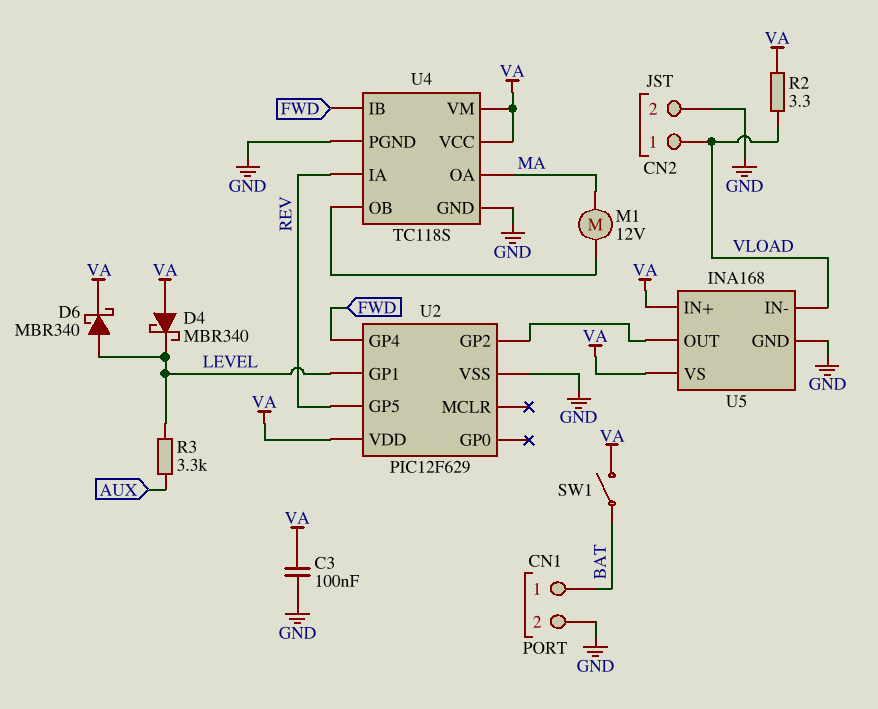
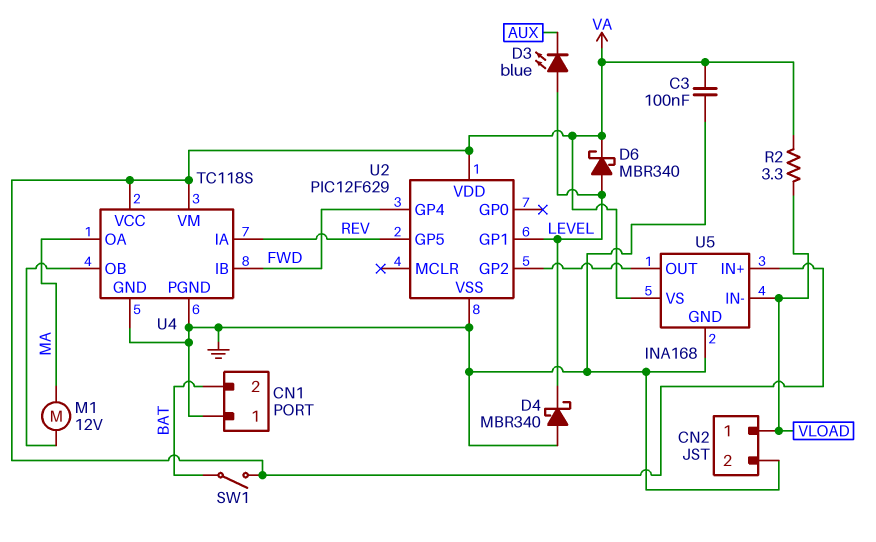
CN1 pin 1: BAT -> GND
CN1 pin 2: GND -> BAT
D3: none -> LED blue (A LEVEL, K AUX)
D4: schottky MBR340 (A VA, K LEVEL) -> schottky MBR340 (A GND, K LEVEL)
R3: 3.3k (AUX, LEVEL) -> none

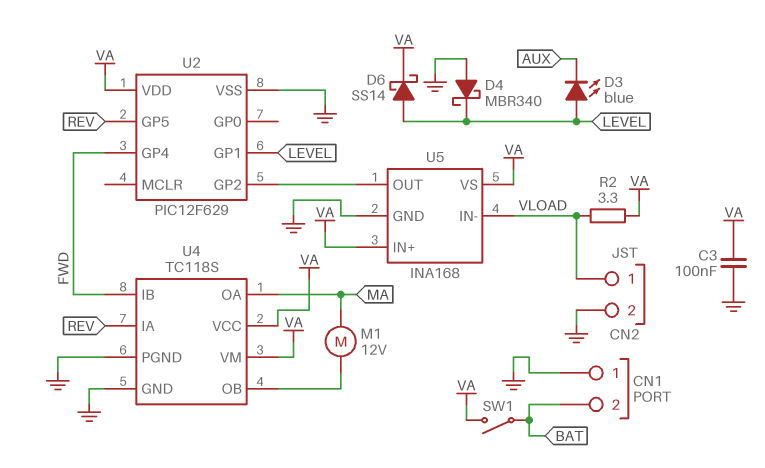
D6: schottky MBR340 (A LEVEL, K VA) -> schottky SS14 (A LEVEL, K VA)

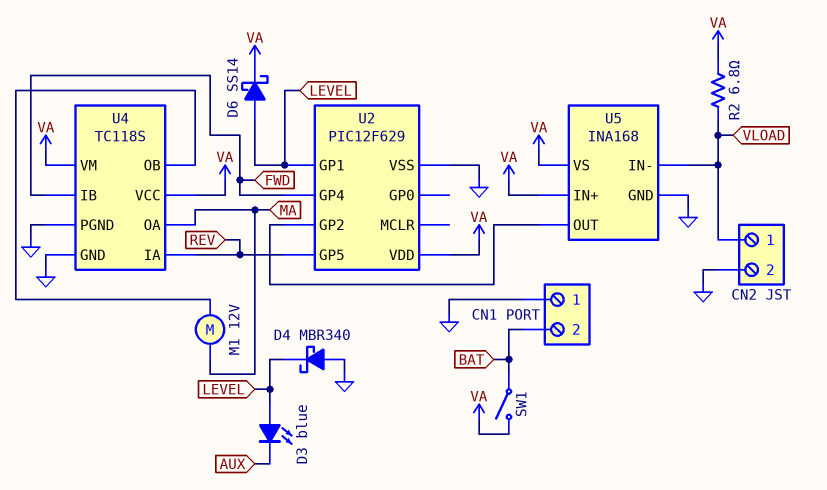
C3: 100nF (GND, VA) -> none
R2: 3.3 (VA, VLOAD) -> 6.8 (VA, VLOAD)

